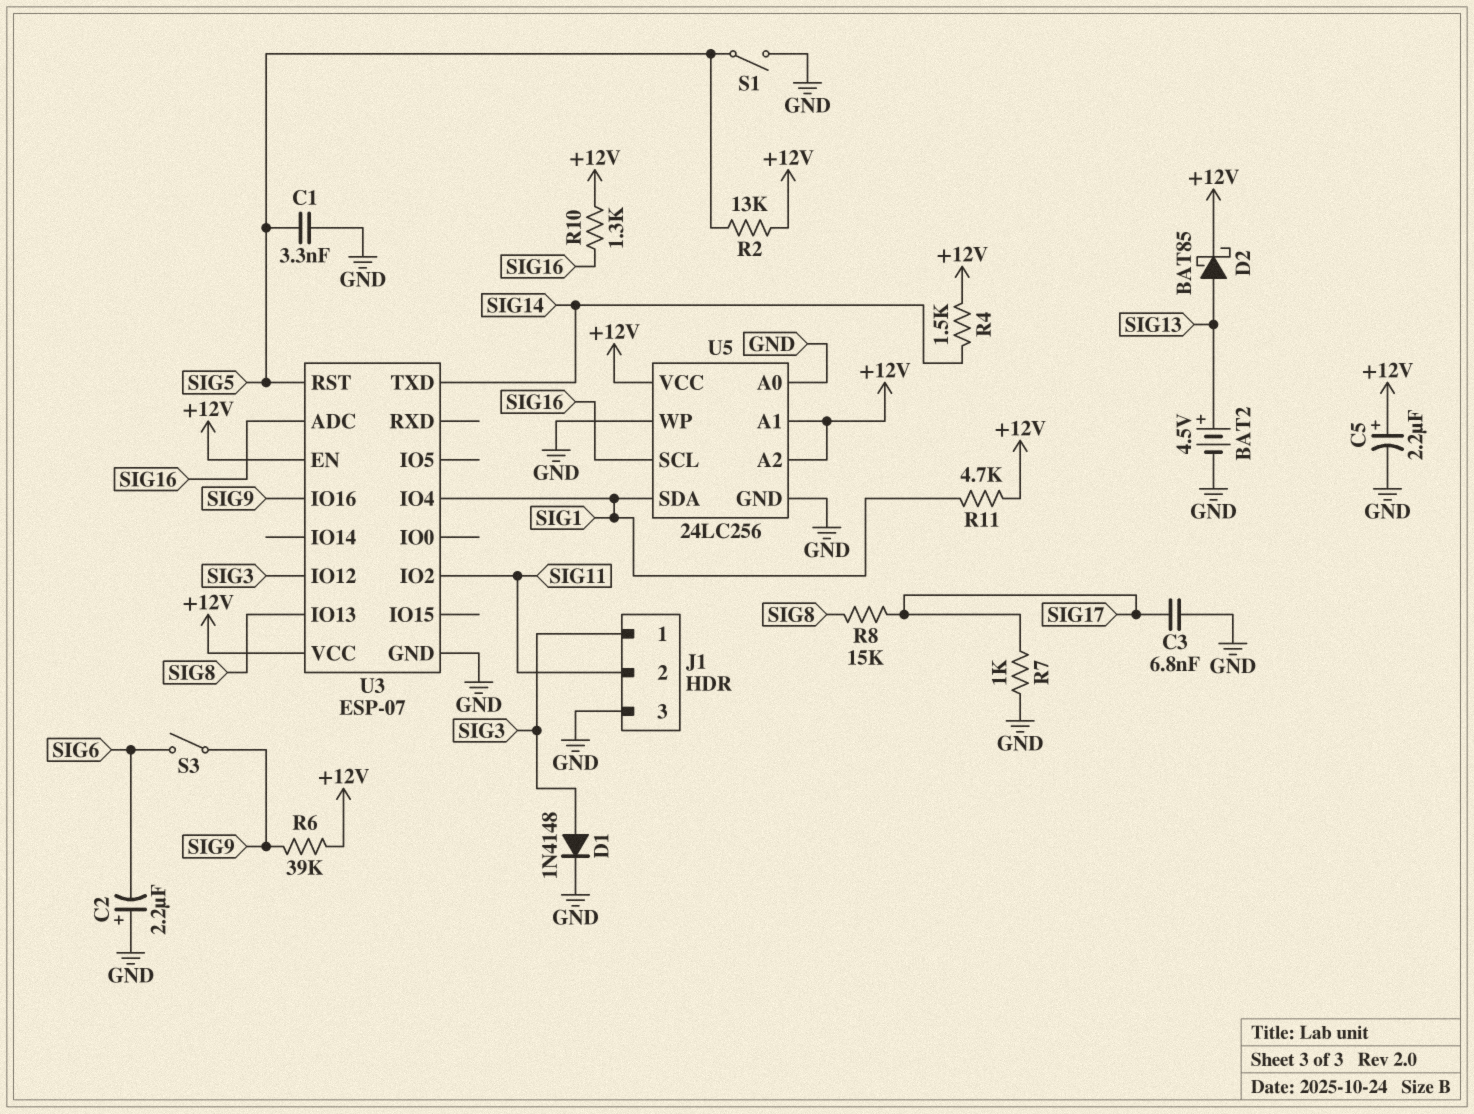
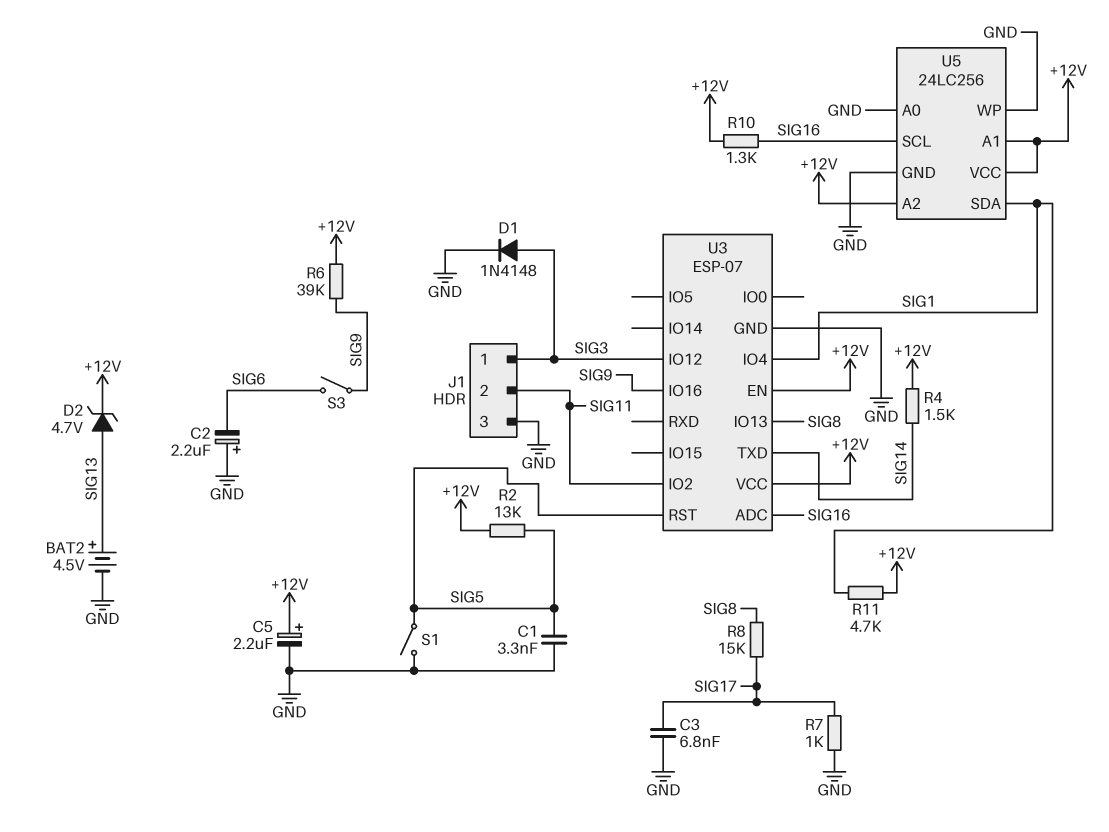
D2: schottky BAT85 (A SIG13, K +12V) -> zener 4.7V (A SIG13, K +12V)

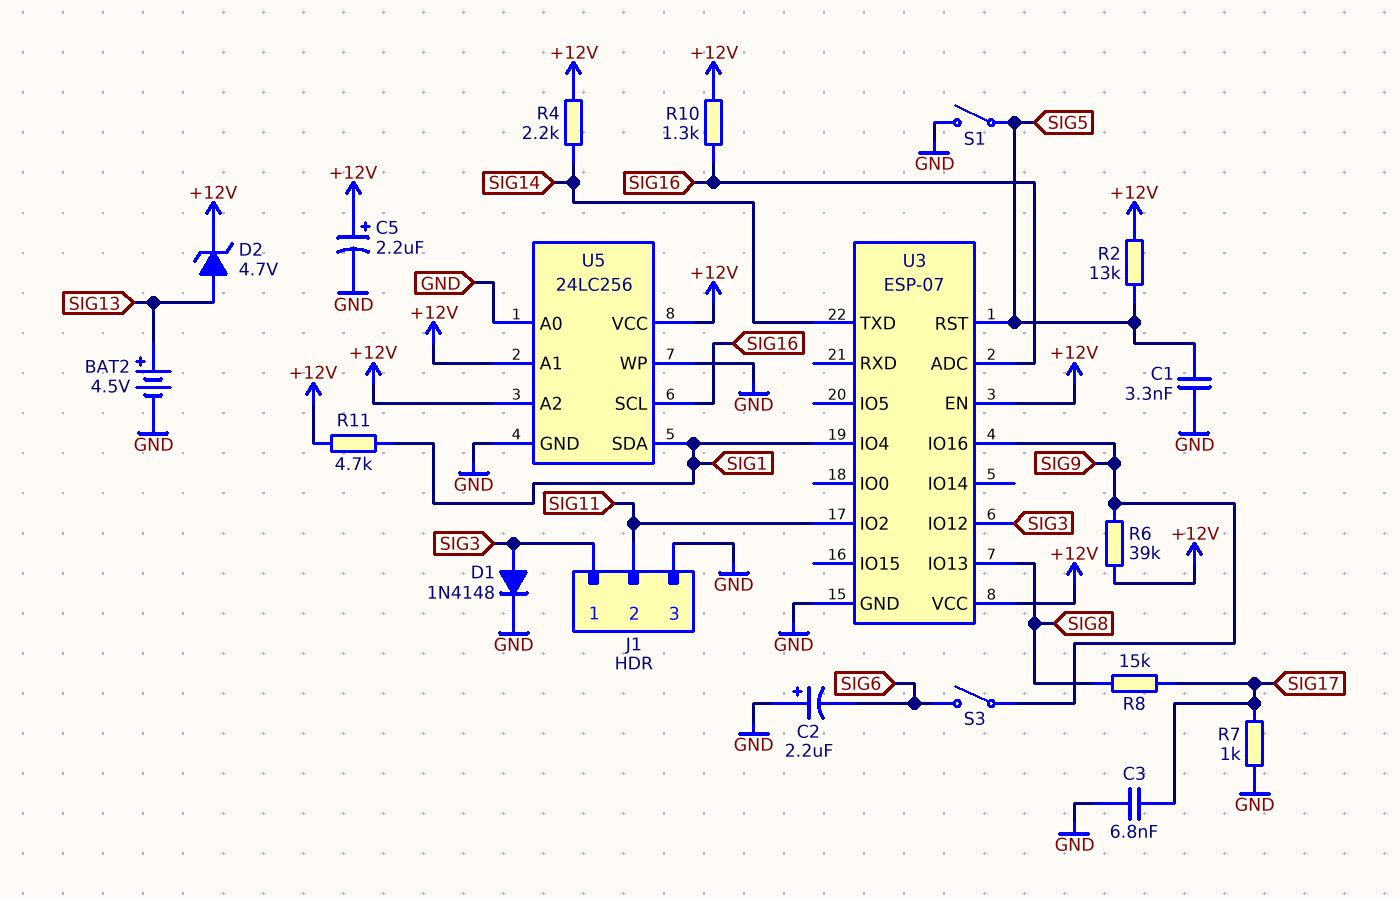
R4: 1.5k (+12V, SIG14) -> 2.2k (+12V, SIG14)

